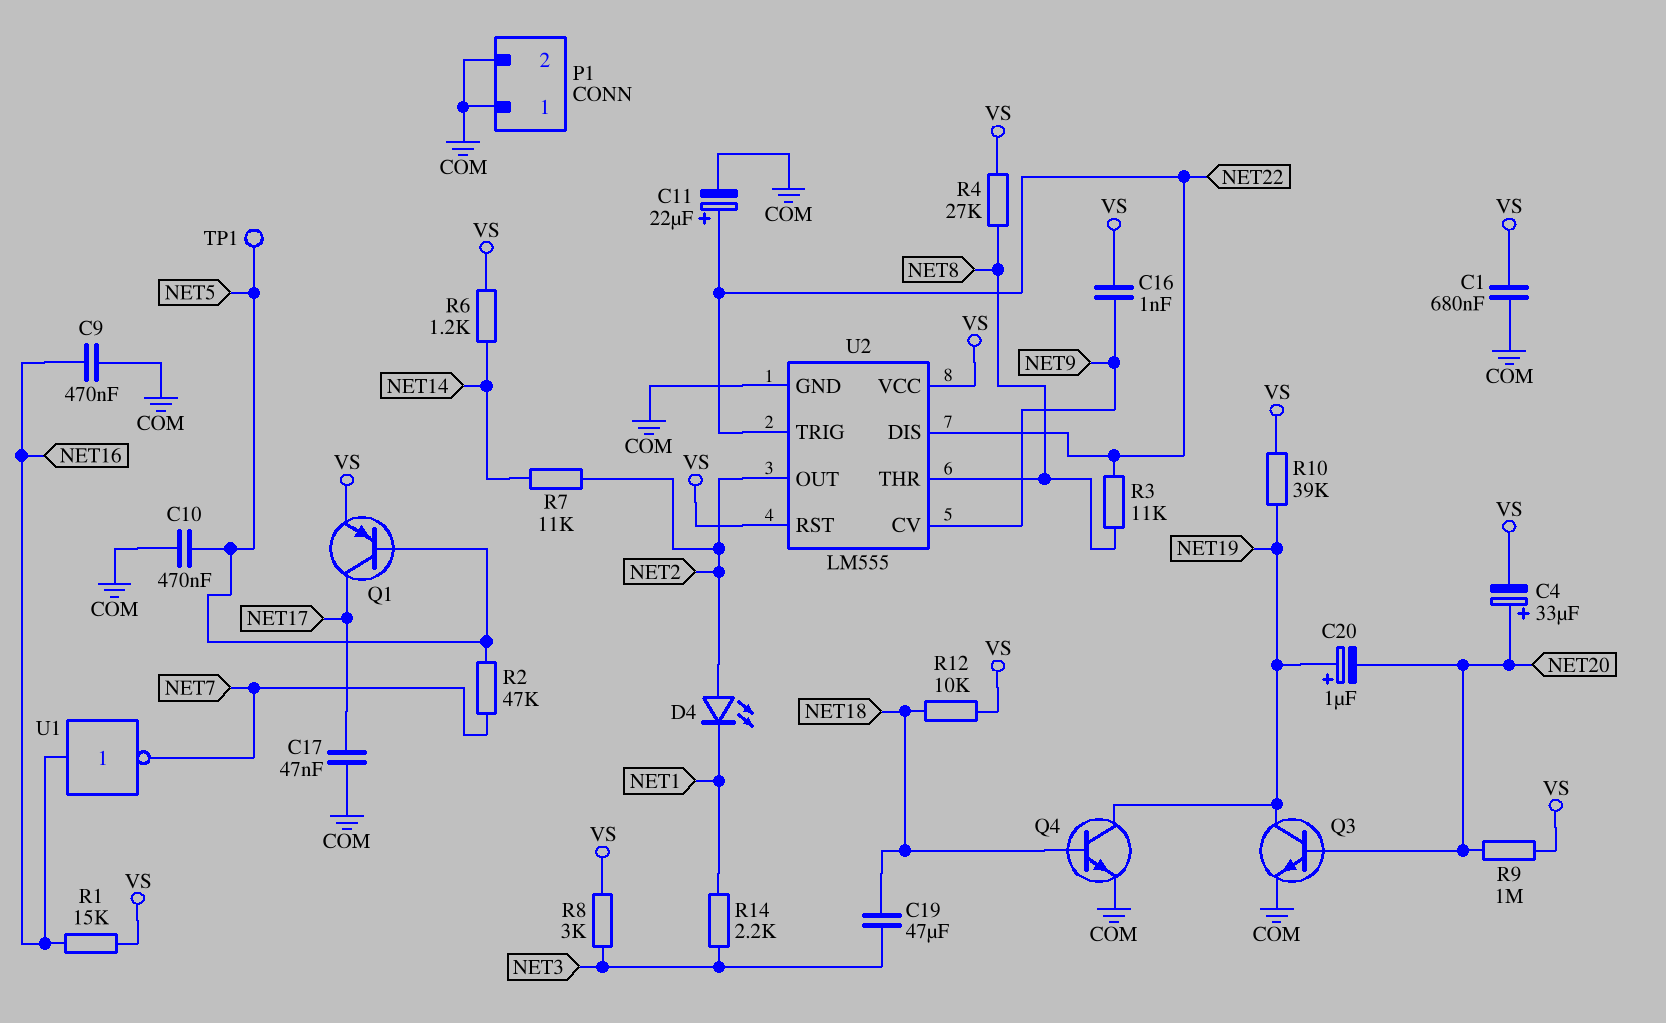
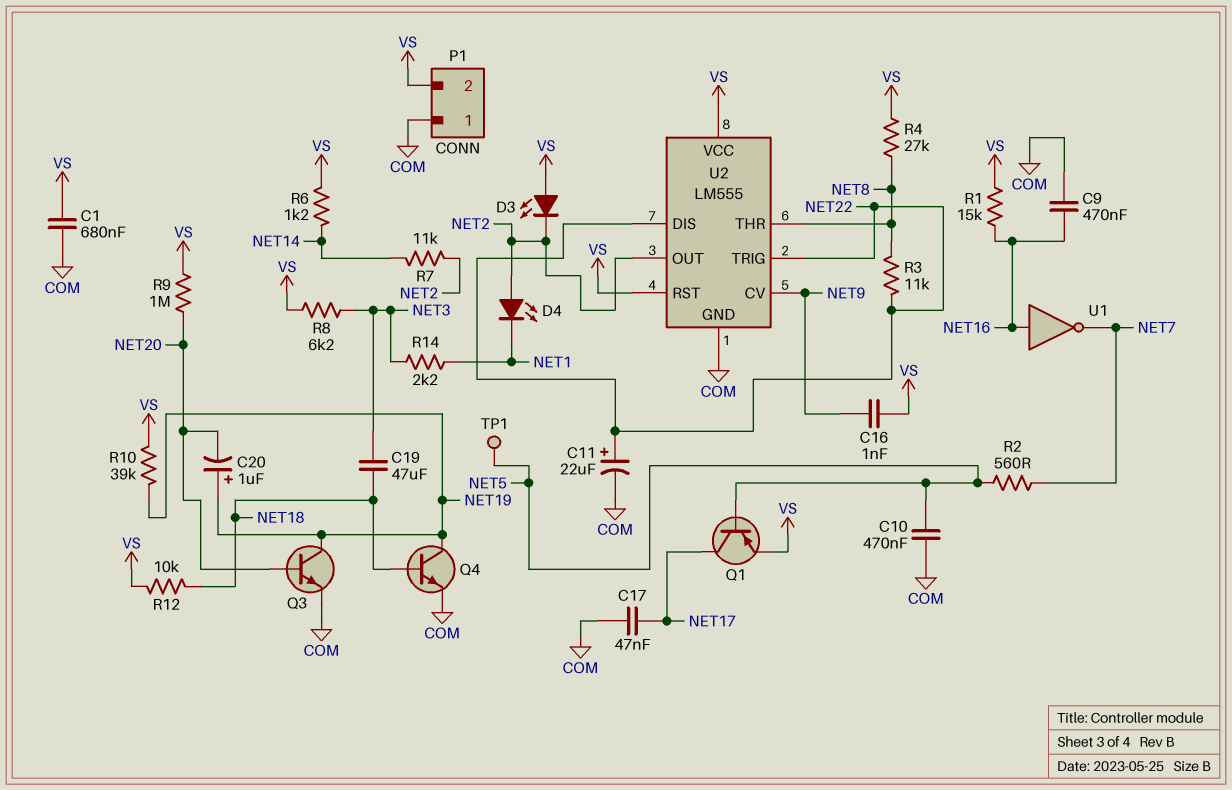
C4: 33uF (plus NET20, minus VS) -> none
D3: none -> LED (A VS, K NET2)
P1 pin 2: COM -> VS
R2: 47k (NET5, NET7) -> 560 (NET5, NET7)
R8: 3k (NET3, VS) -> 6.2k (NET3, VS)

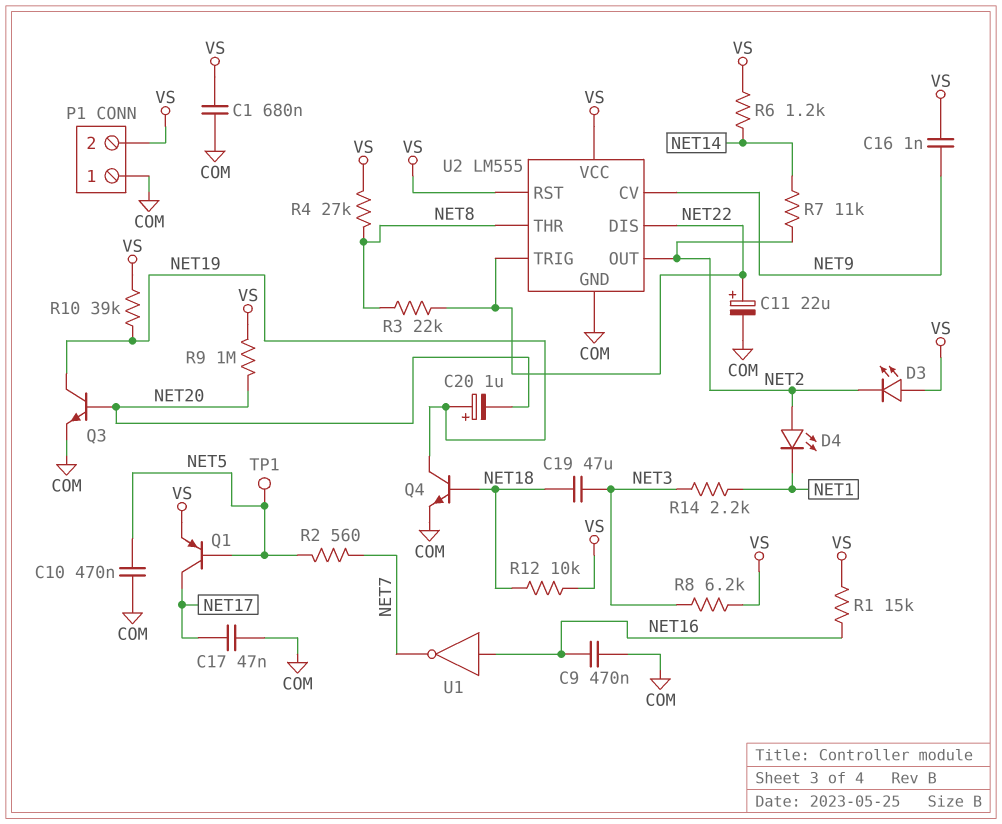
R3: 11k (NET8, NET22) -> 22k (NET8, NET22)

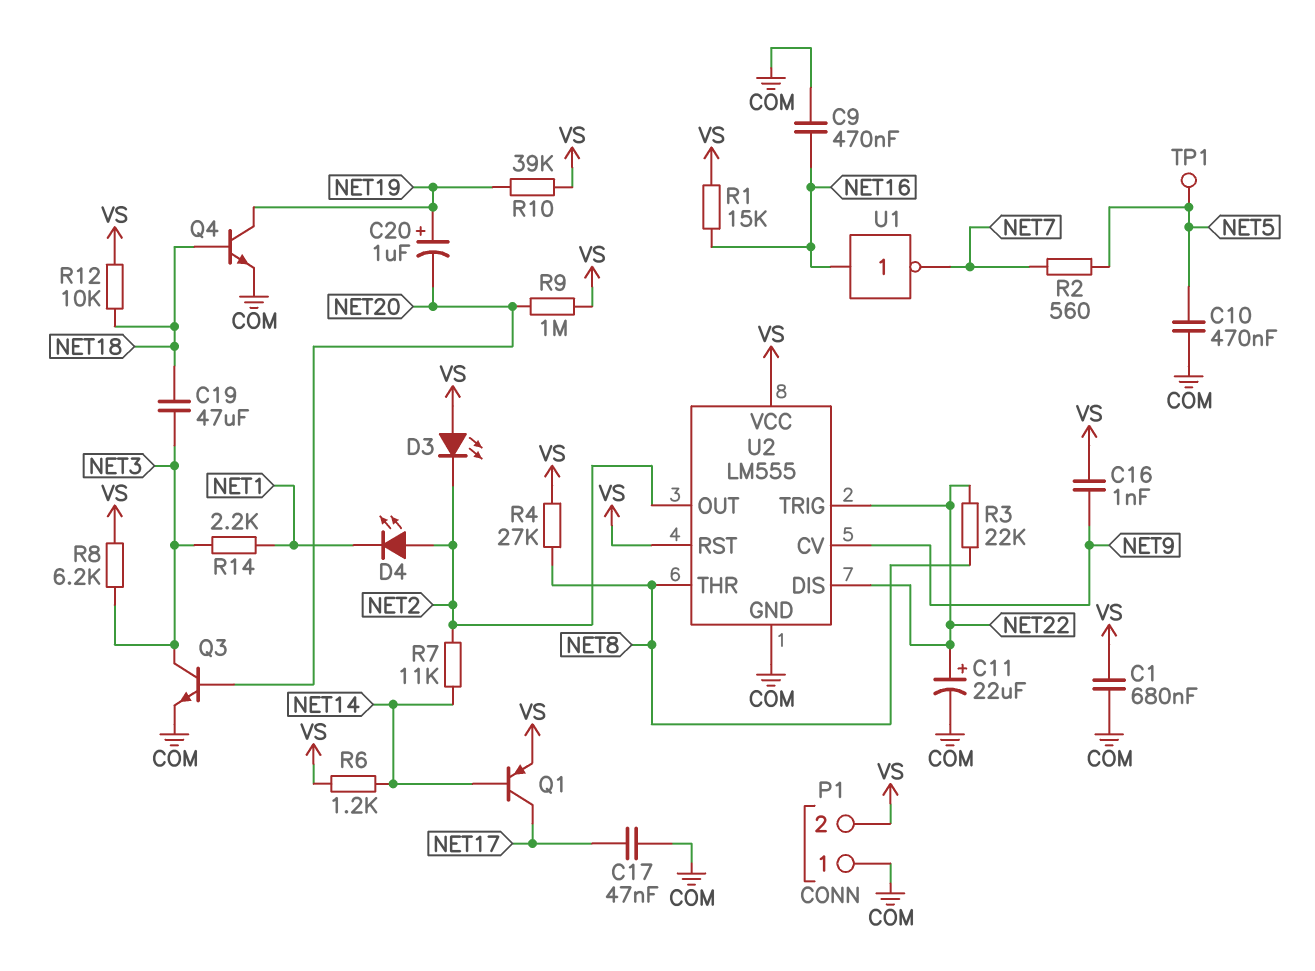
Q1: PNP (B NET5, C NET17, E VS) -> PNP (B NET14, C NET17, E VS)
Q3: NPN (B NET20, C NET19, E COM) -> NPN (B NET20, C NET3, E COM)

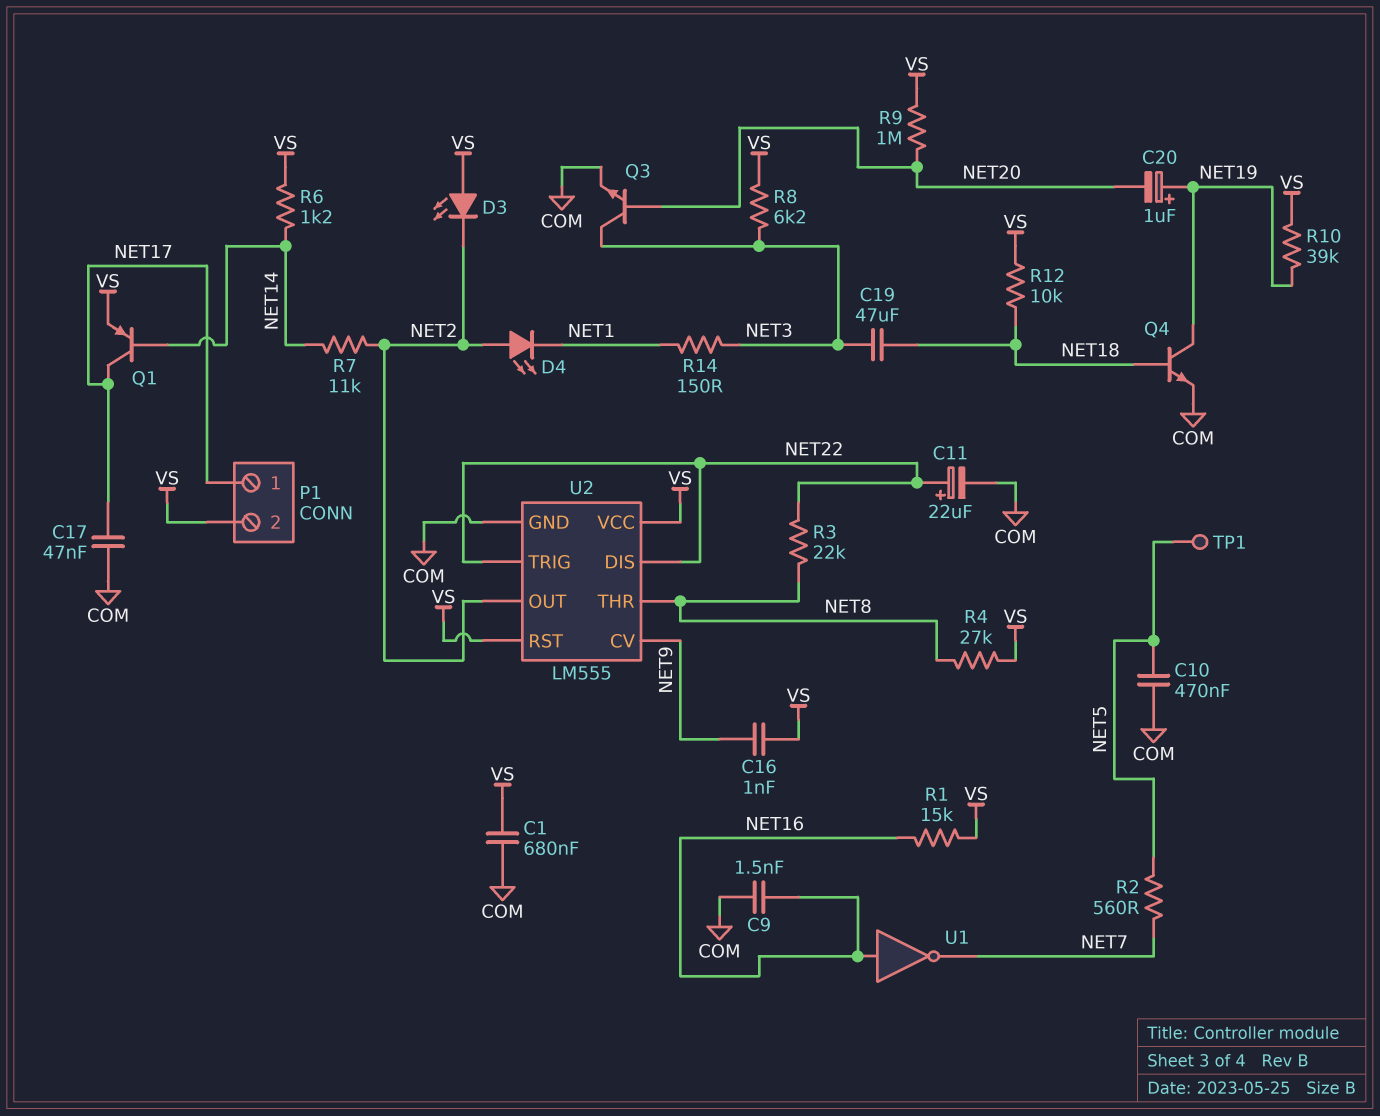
C9: 470nF (COM, NET16) -> 1.5nF (COM, NET16)
P1 pin 1: COM -> NET17
R14: 2.2k (NET1, NET3) -> 150 (NET1, NET3)

